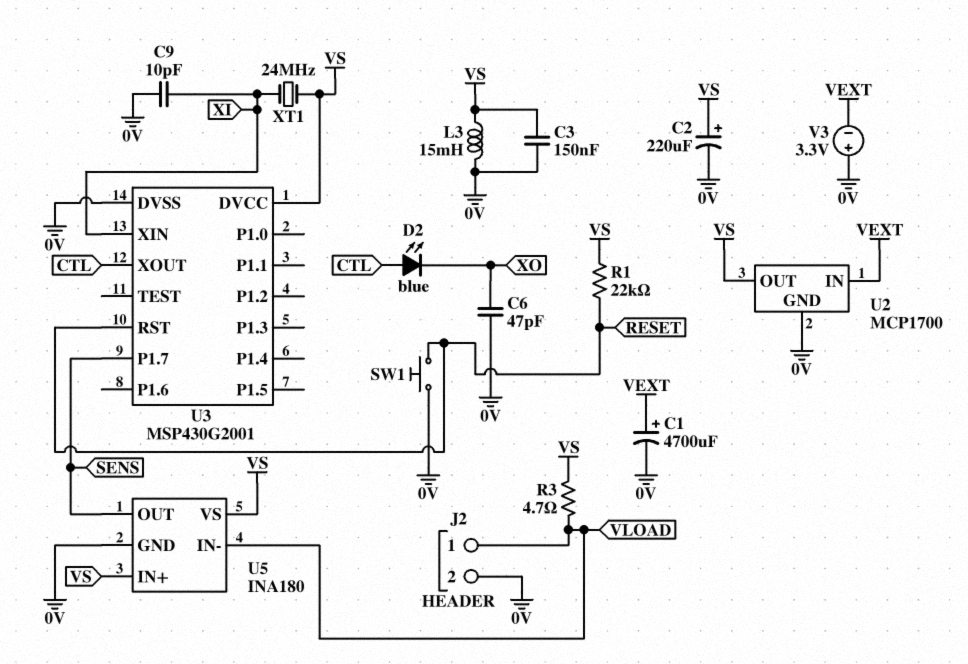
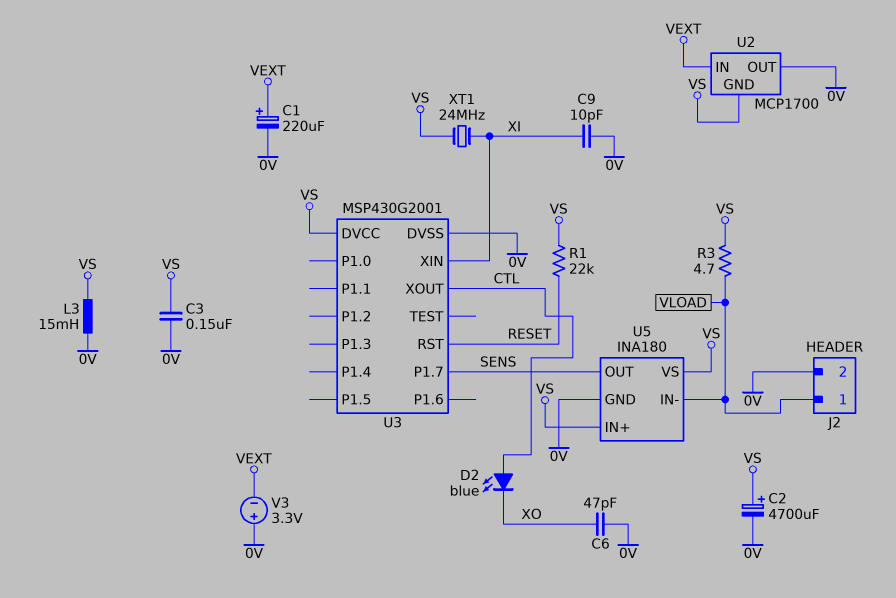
C1: 4700uF (plus VEXT, minus 0V) -> 220uF (plus VEXT, minus 0V)
C2: 220uF (plus VS, minus 0V) -> 4700uF (plus VS, minus 0V)
SW1: button (0V, RESET) -> none
U2 pin GND: 0V -> VS
U2 pin OUT: VS -> 0V

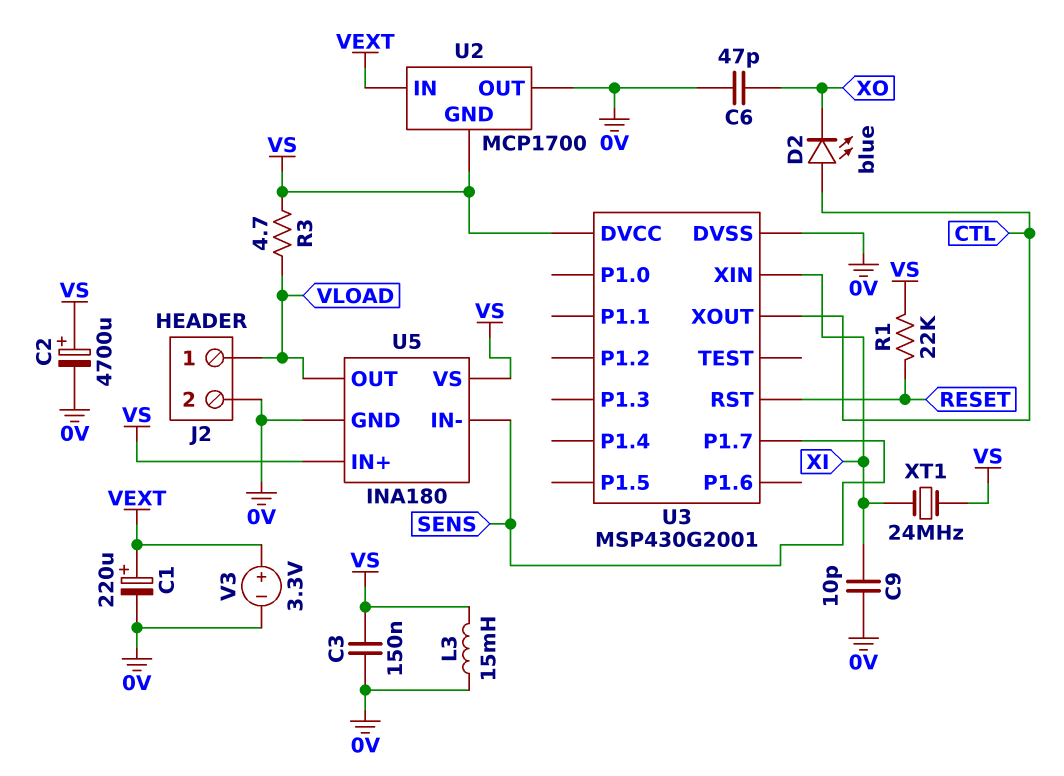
U5 pin IN-: VLOAD -> SENS
U5 pin OUT: SENS -> VLOAD
V3: 3.3V (plus 0V, minus VEXT) -> 3.3V (plus VEXT, minus 0V)

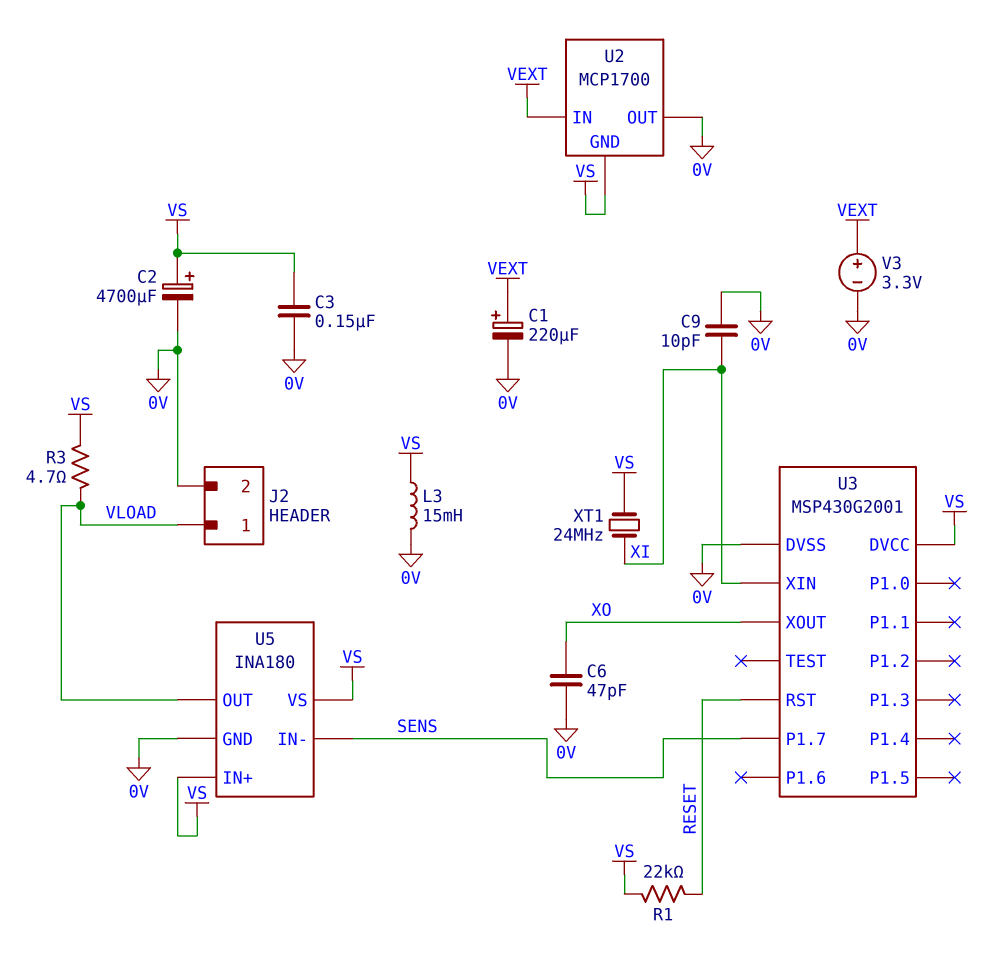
D2: LED blue (A CTL, K XO) -> none
U3 pin XOUT: CTL -> XO

